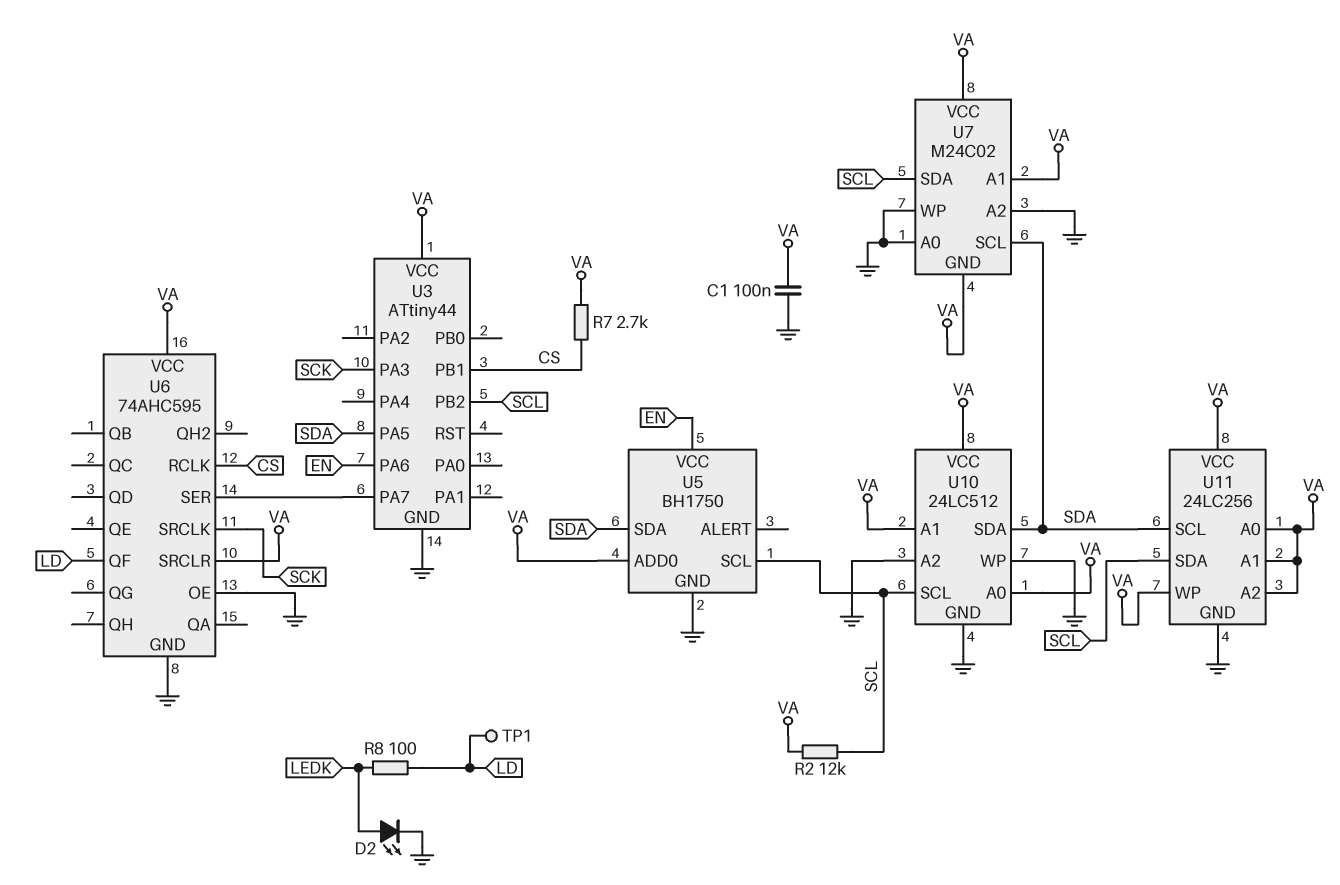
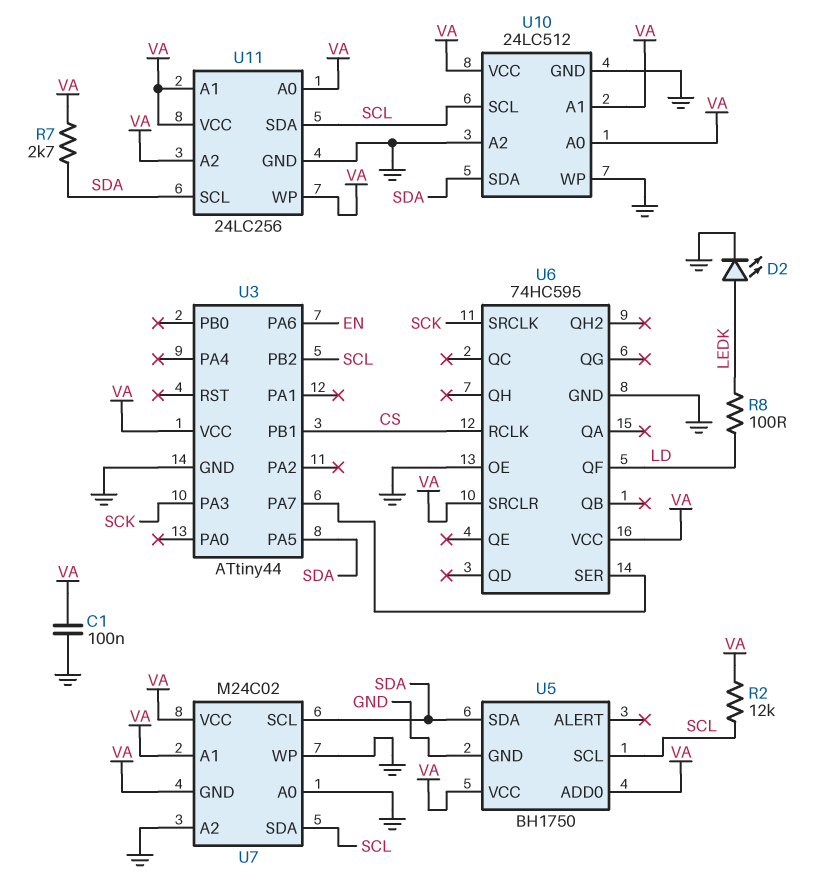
R7: 2.7k (CS, VA) -> 2.7k (SDA, VA)
TP1: test point (LD) -> none
U5 pin VCC: EN -> VA
U6: 74AHC595 -> 74HC595

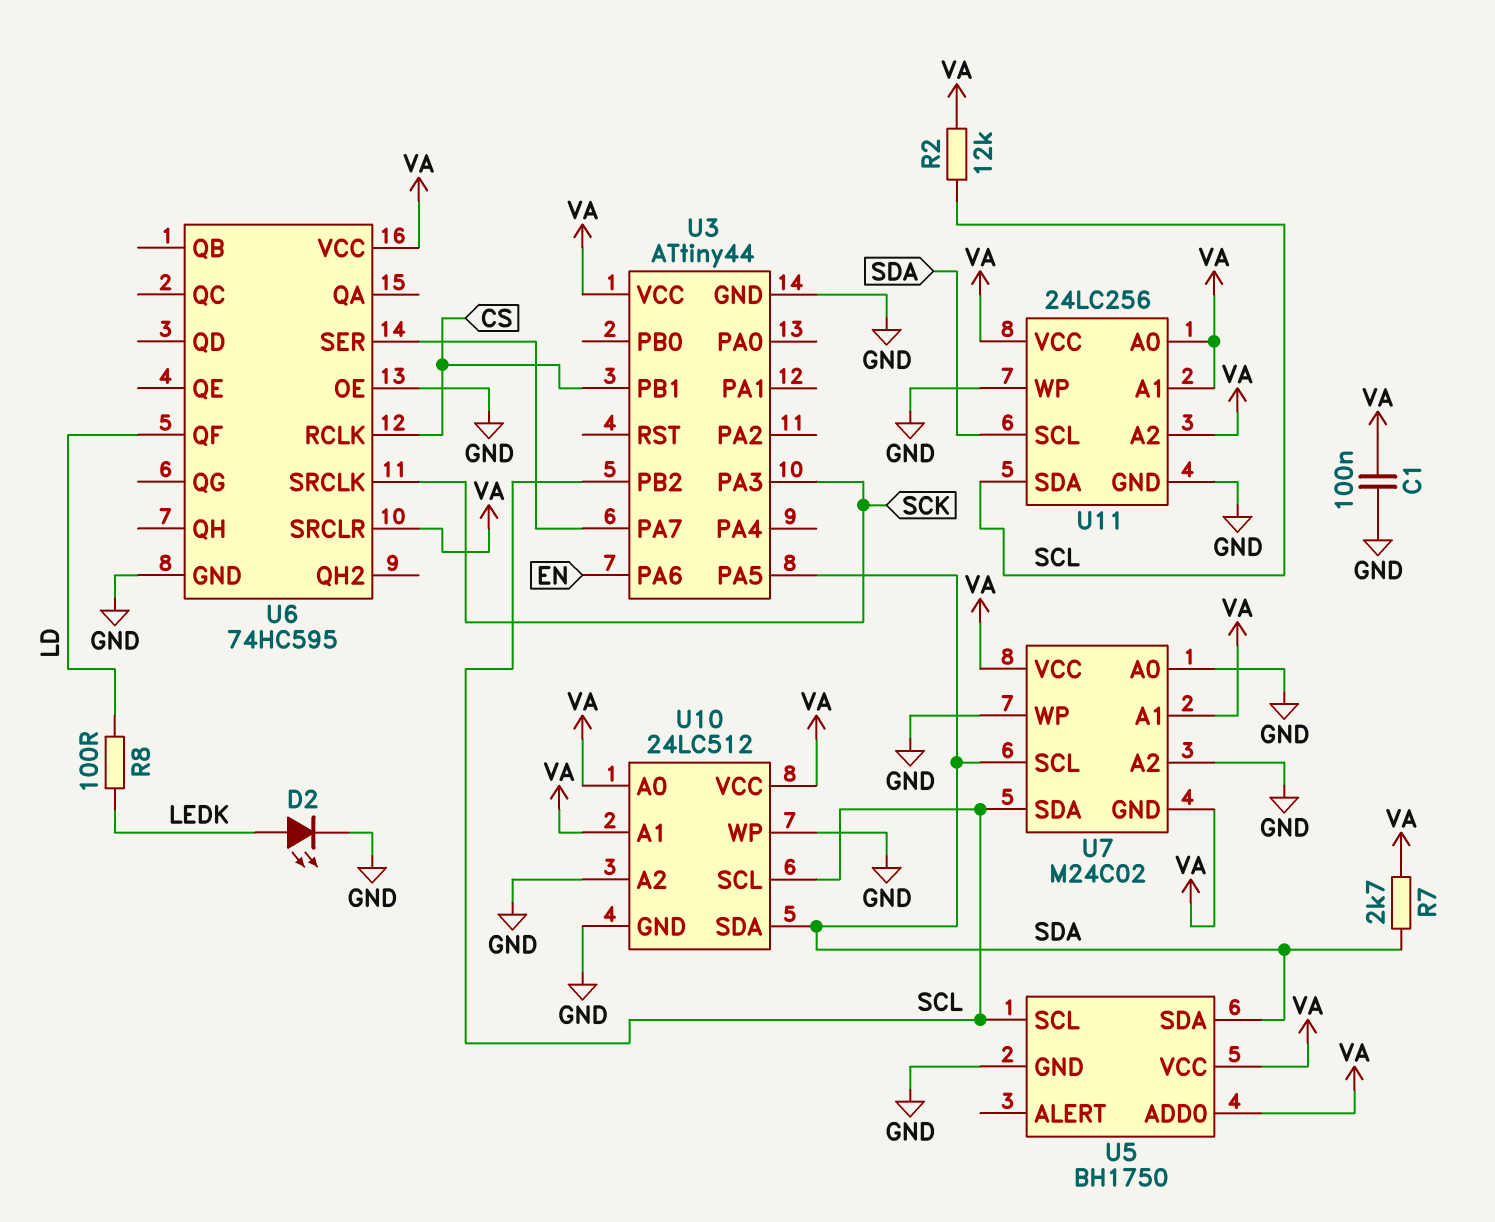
U11 pin WP: VA -> GND

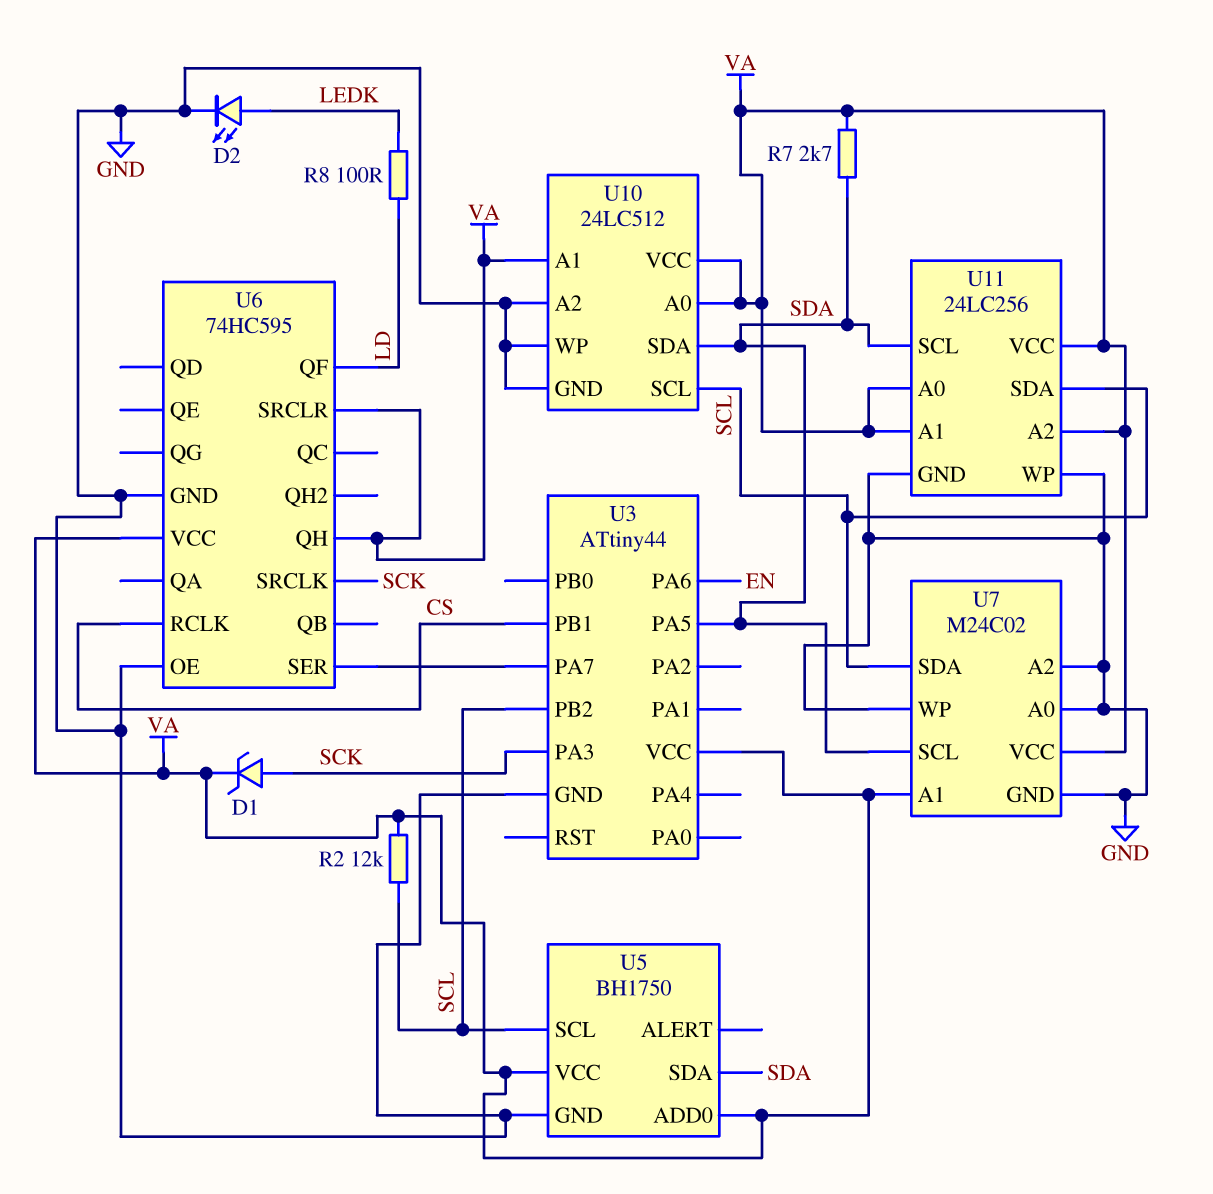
C1: 100nF (GND, VA) -> none
D1: none -> zener (A SCK, K VA)
U6 pin QH: none -> VA
U7 pin GND: VA -> GND

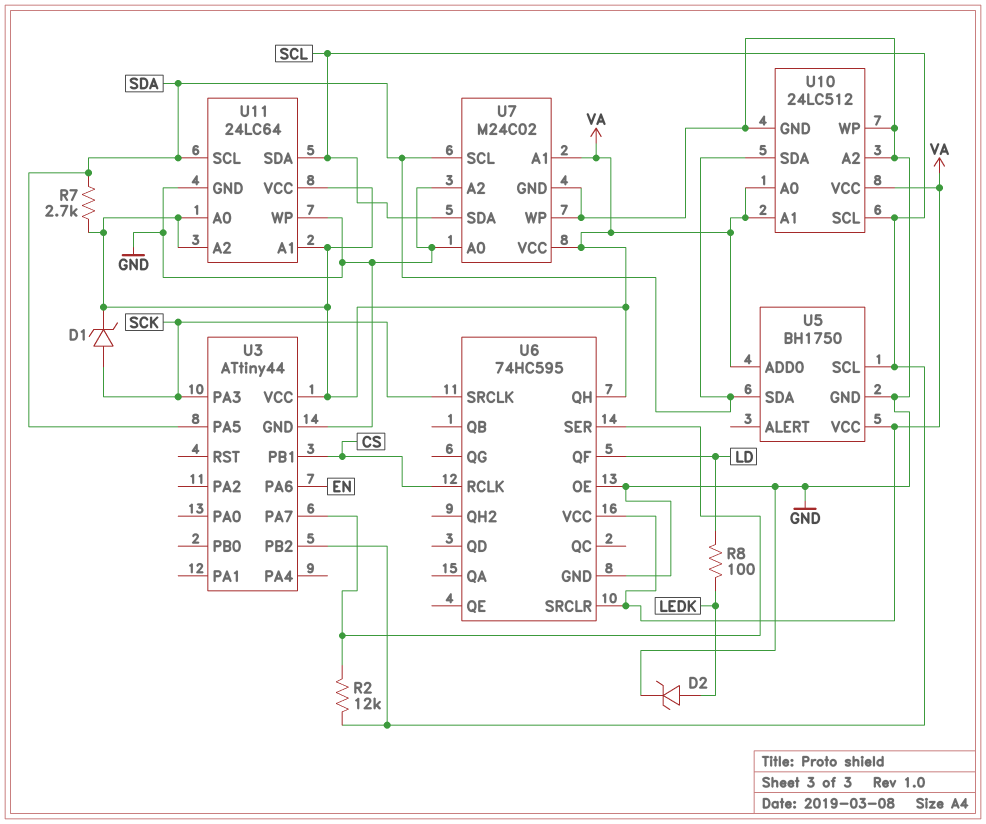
D2: LED (A LEDK, K GND) -> zener (A LEDK, K GND)
R2: 12k (SCL, VA) -> 12k (SCL, U3/PA7)
U11: 24LC256 -> 24LC64

